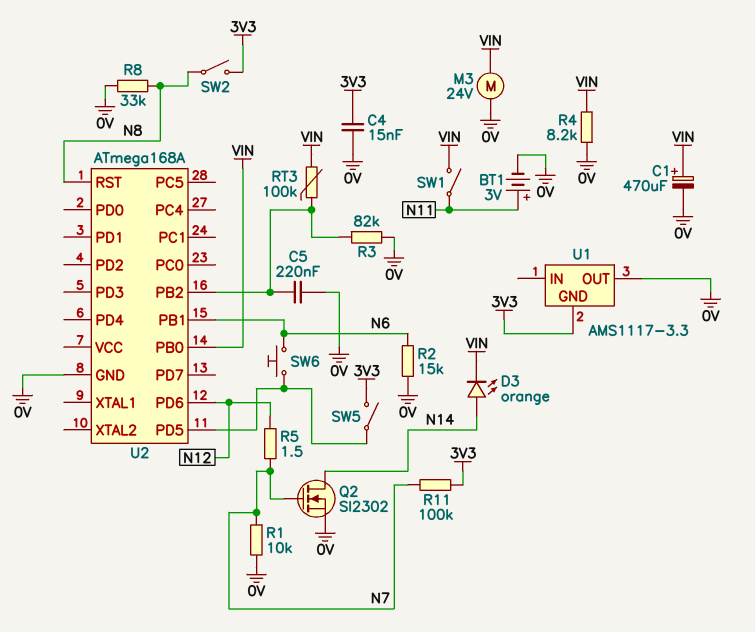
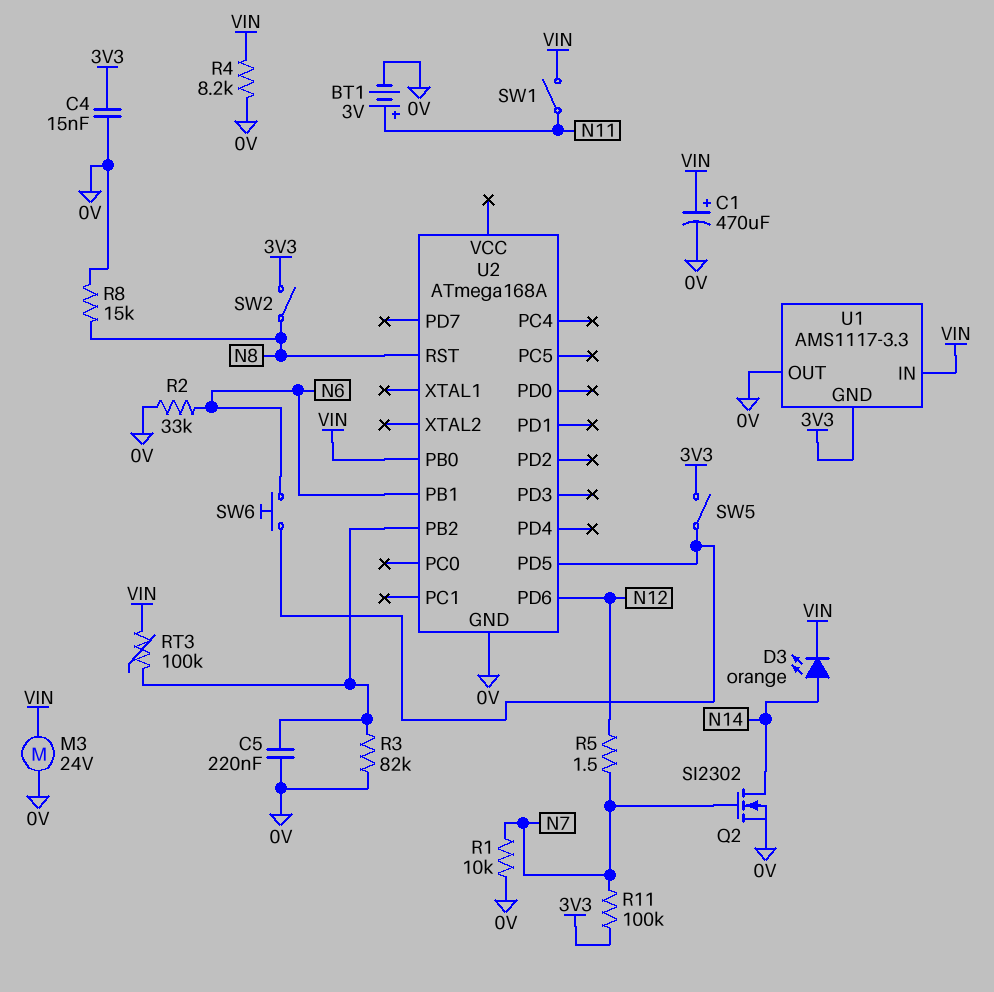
R2: 15k (0V, N6) -> 33k (0V, N6)
R8: 33k (0V, N8) -> 15k (0V, N8)
U1 pin IN: none -> VIN

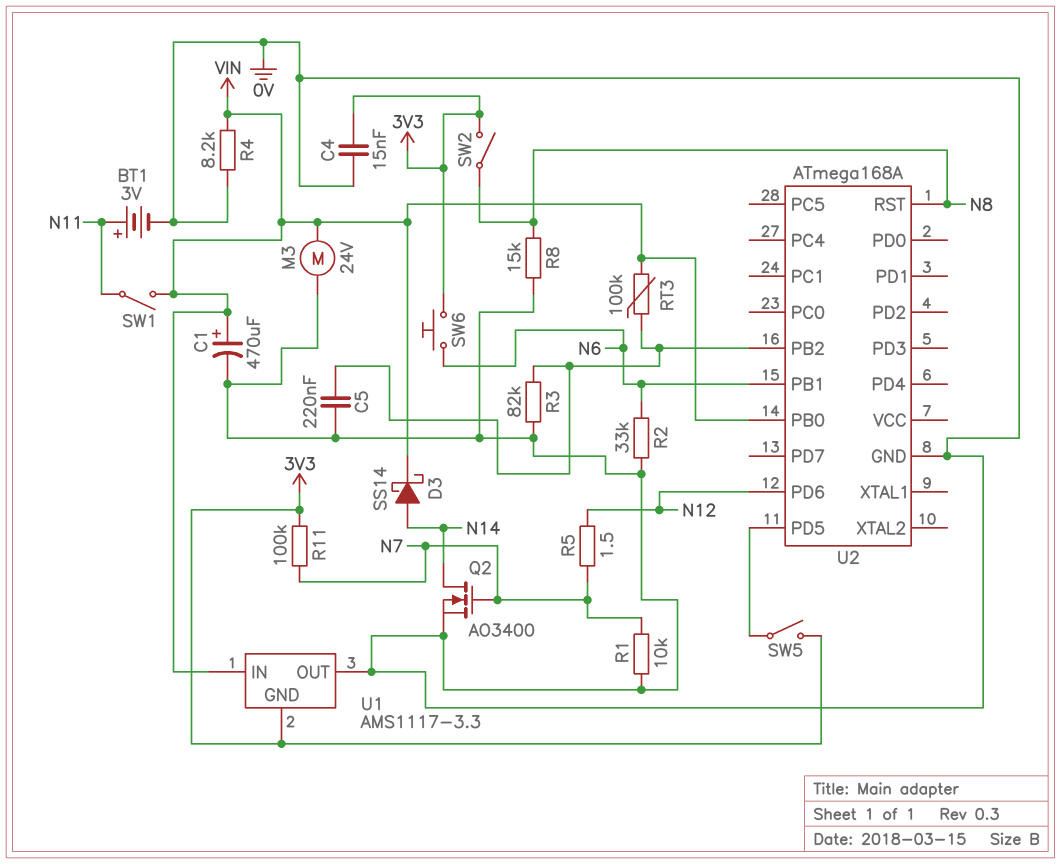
D3: LED orange (A N14, K VIN) -> schottky SS14 (A N14, K VIN)
Q2: NMOS SI2302 (G N7, D N14, S 0V) -> NMOS AO3400 (G N7, D N14, S 0V)
SW6: button (N6, U2/PD5) -> button (3V3, N6)

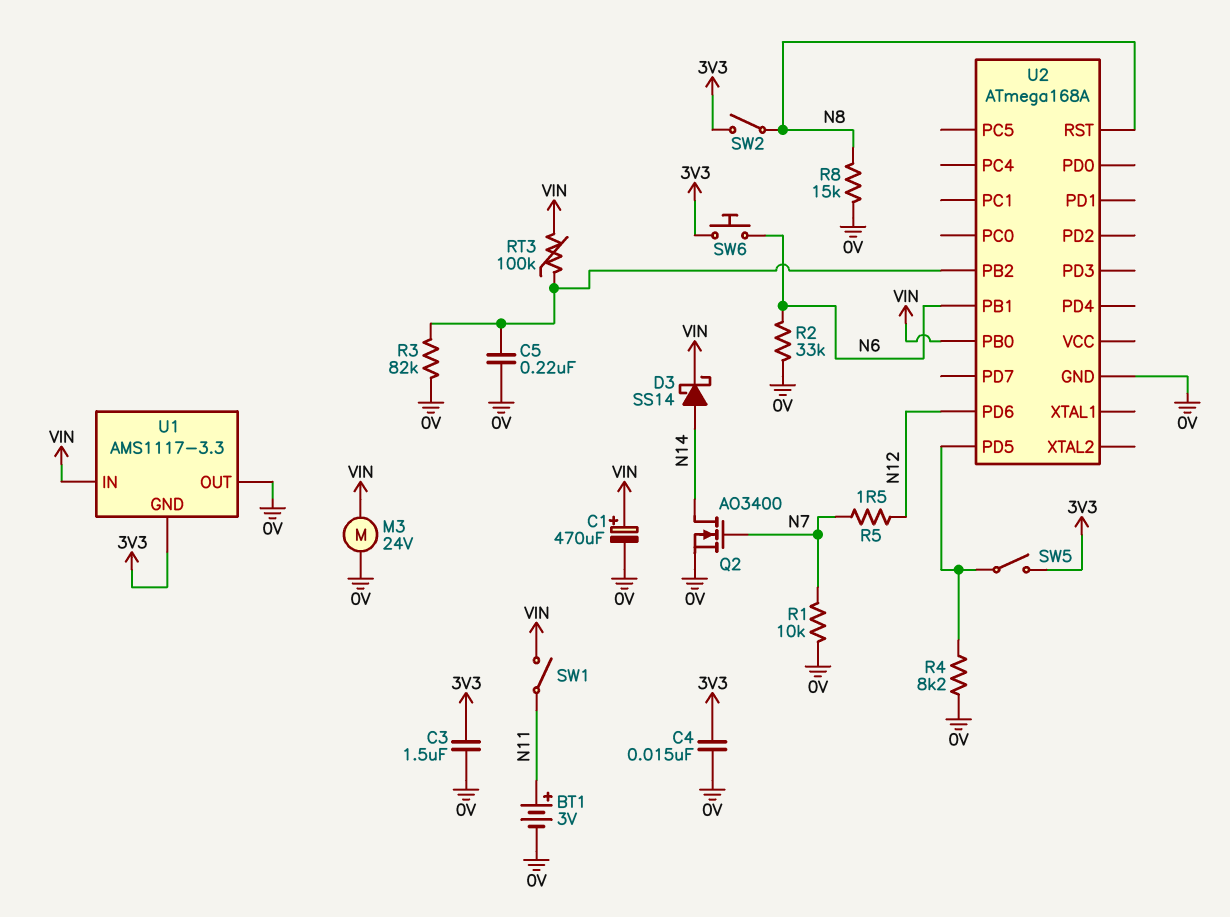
C3: none -> 1.5uF (0V, 3V3)
R4: 8.2k (0V, VIN) -> 8.2k (0V, U2/PD5)
R11: 100k (3V3, N7) -> none

